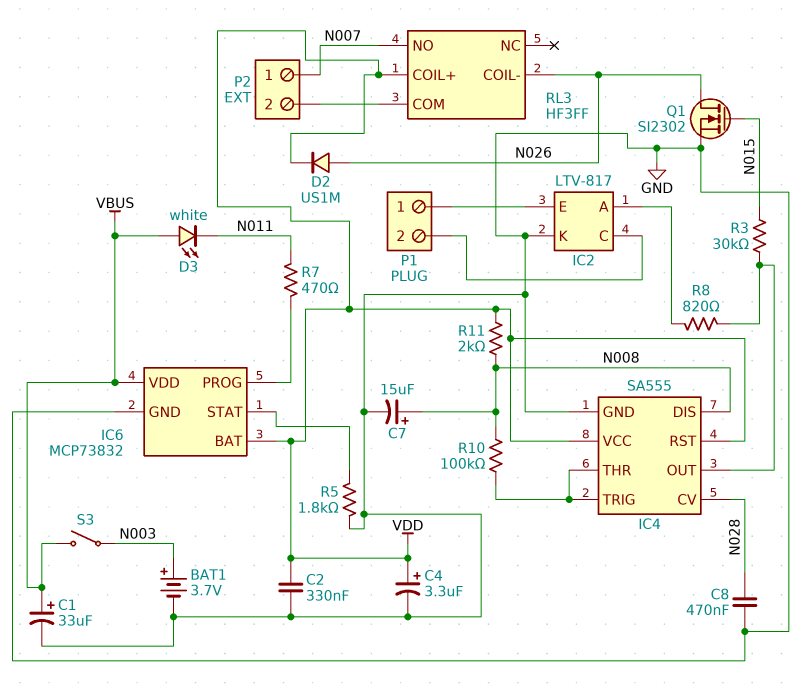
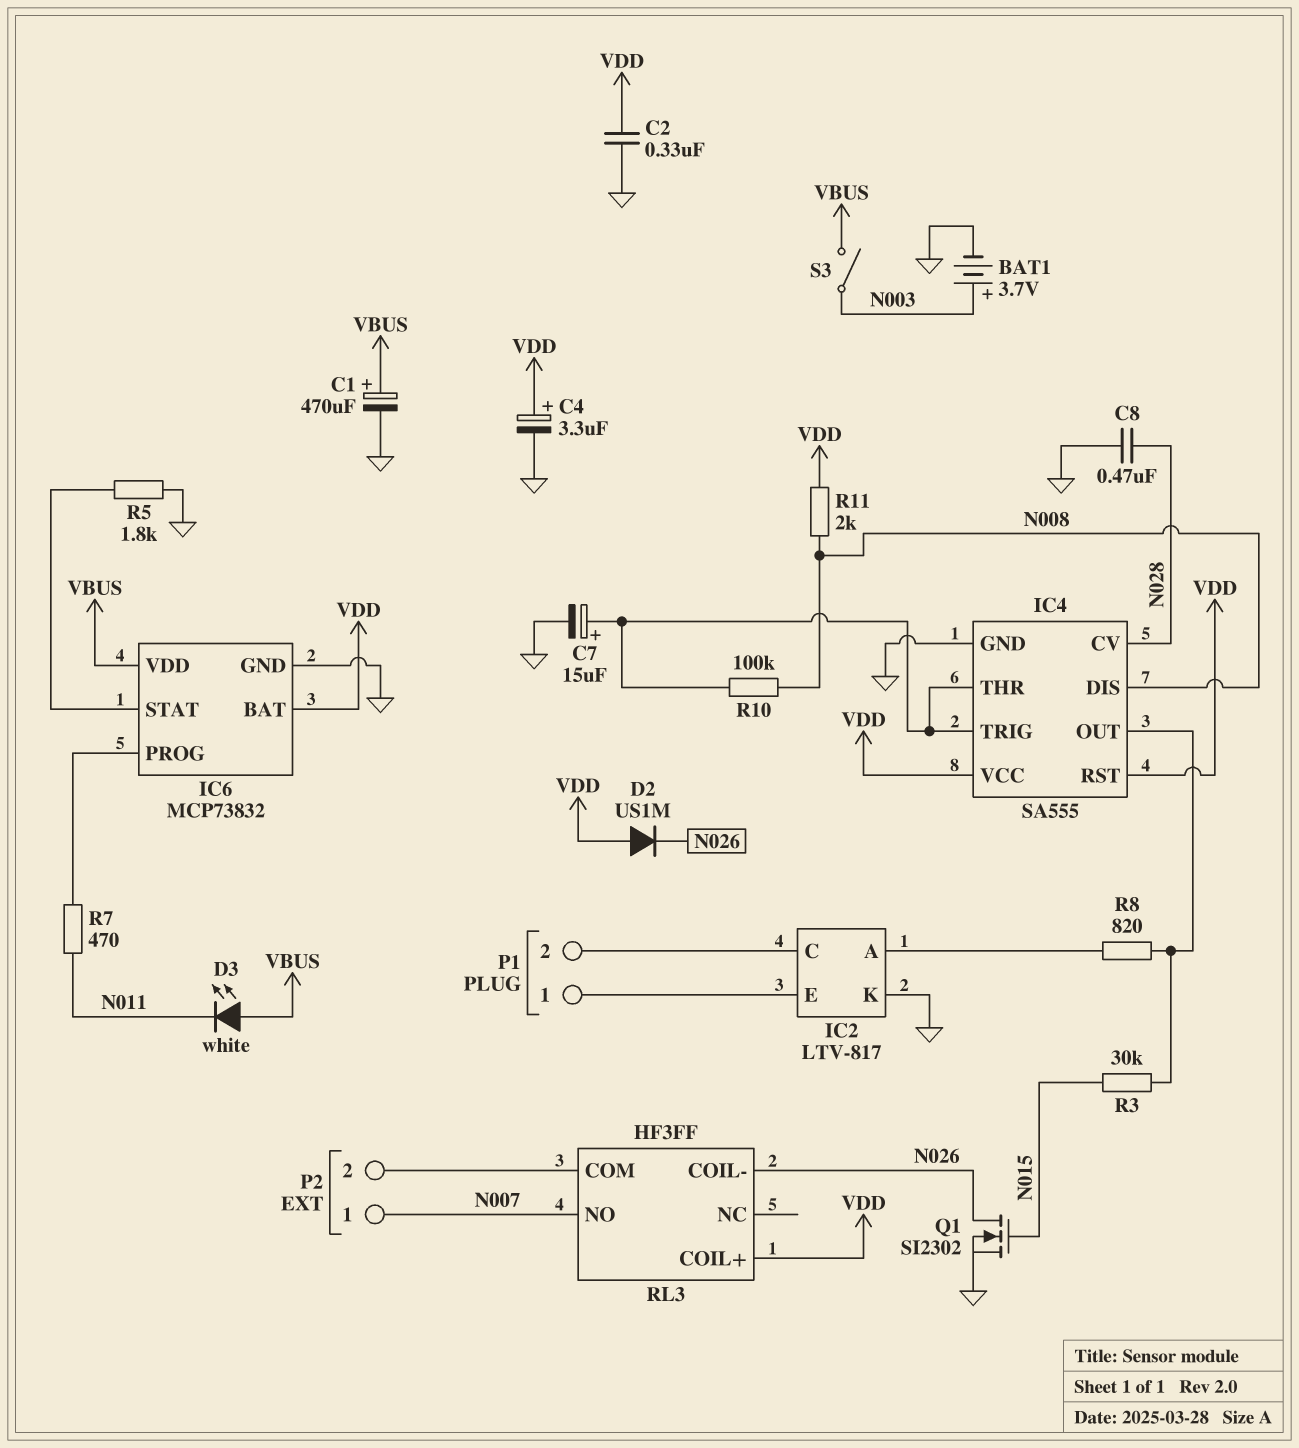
C1: 33uF (plus VBUS, minus GND) -> 470uF (plus VBUS, minus GND)
C7: 15uF (plus N008, minus GND) -> 15uF (plus IC4/THR, minus GND)
D2: diode US1M (A N026, K VDD) -> diode US1M (A VDD, K N026)

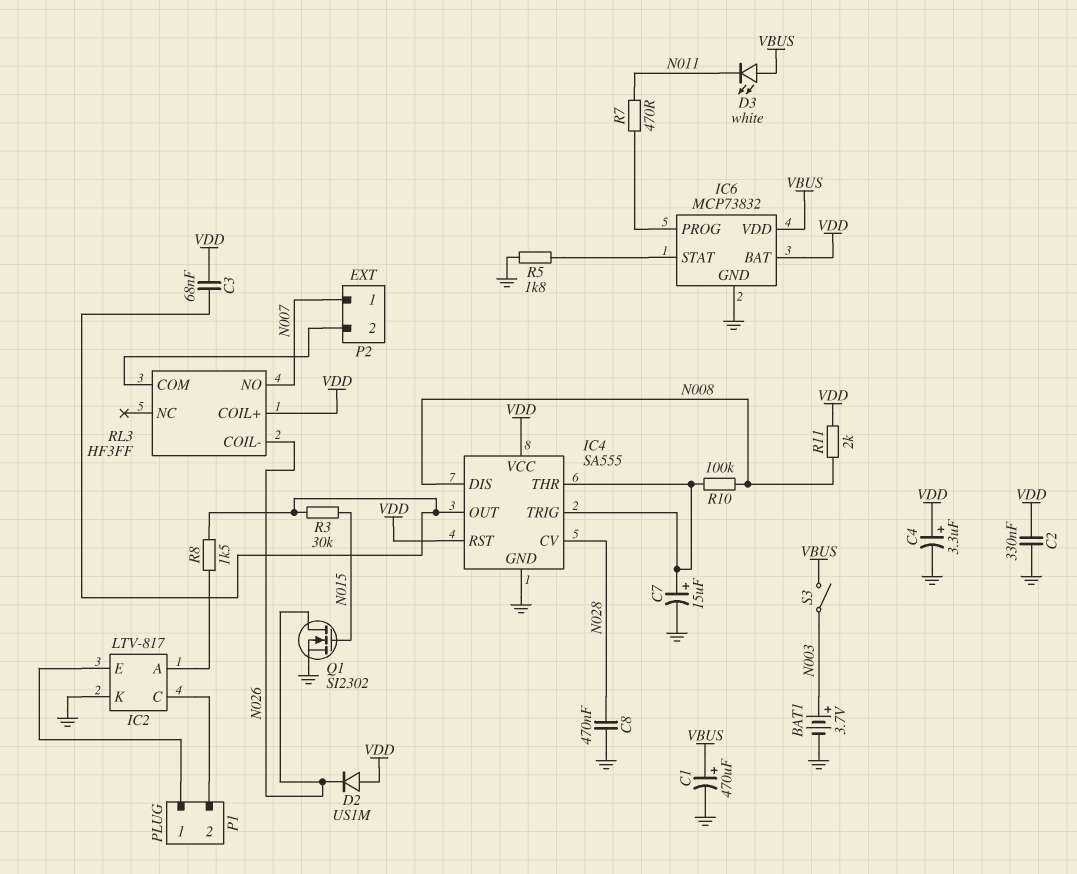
C3: none -> 68nF (IC4/OUT, VDD)
R8: 820 (IC2/A, IC4/OUT) -> 1.5k (IC2/A, IC4/OUT)

